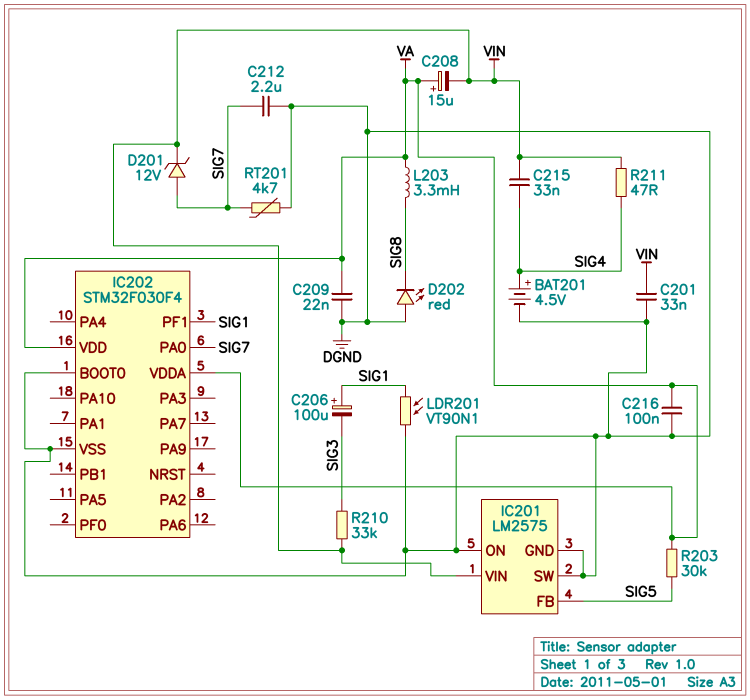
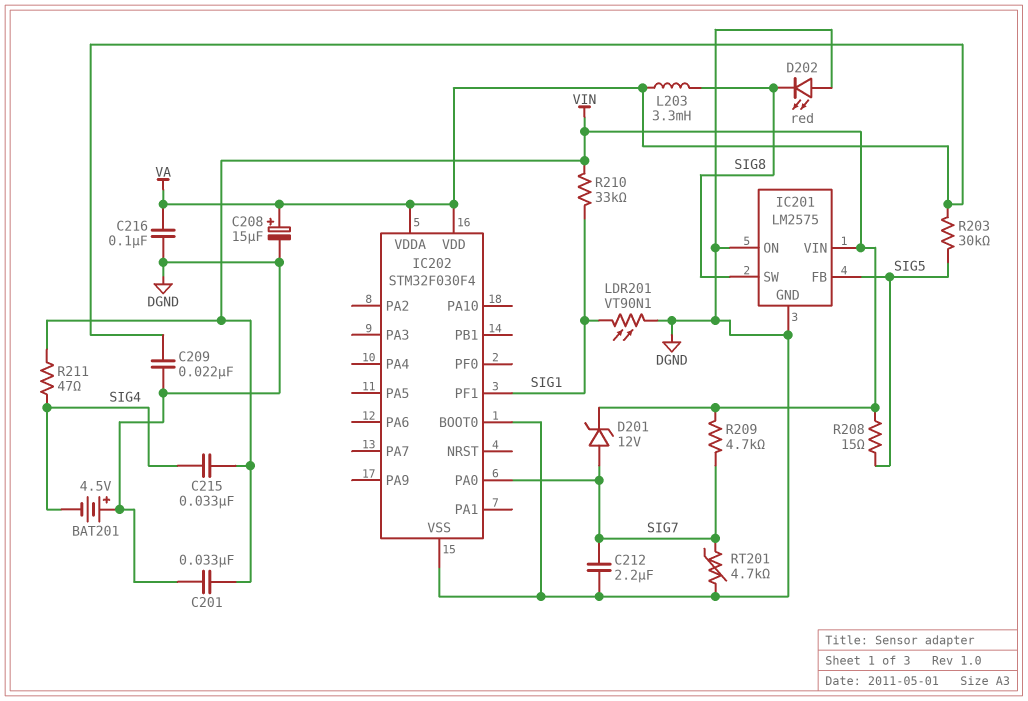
BAT201: 4.5V (plus SIG4, minus DGND) -> 4.5V (plus DGND, minus SIG4)
C206: 100uF (plus SIG1, minus SIG3) -> none
C208: 15uF (plus VA, minus VIN) -> 15uF (plus VA, minus DGND)
IC201 pin SW: DGND -> SIG8
R208: none -> 15 (SIG5, VIN)
R209: none -> 4.7k (SIG7, VIN)
R210: 33k (SIG3, VIN) -> 33k (SIG1, VIN)

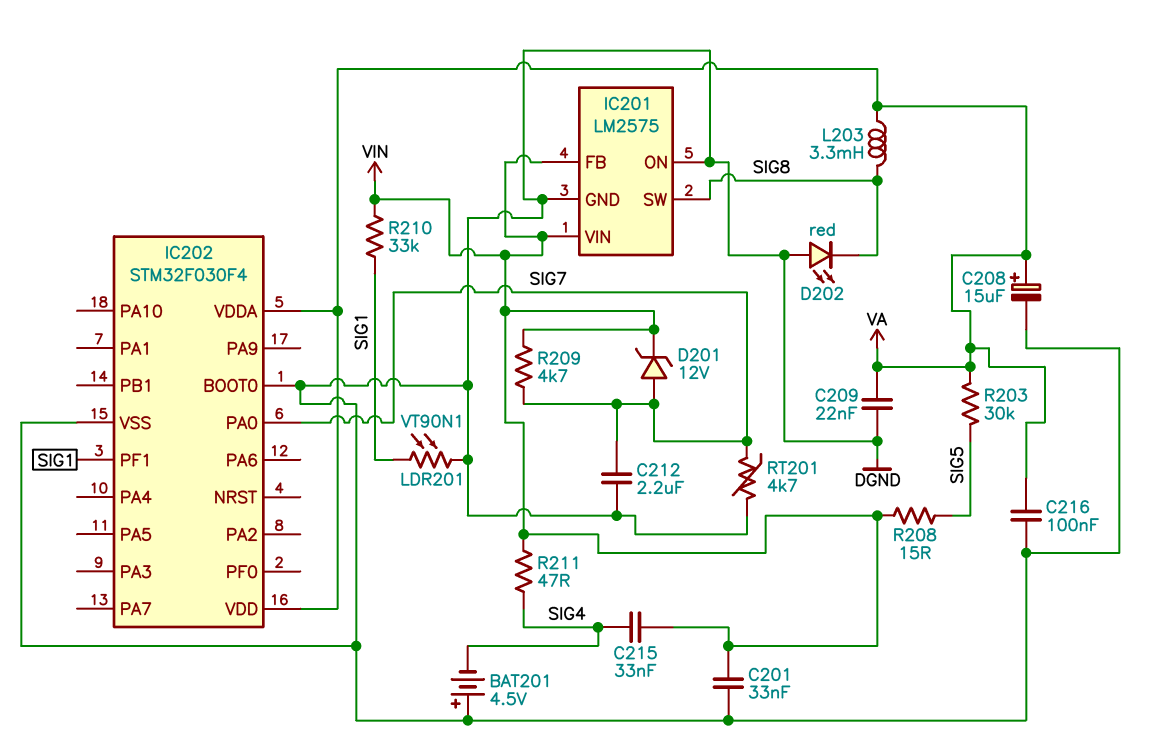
IC201 pin FB: SIG5 -> VIN

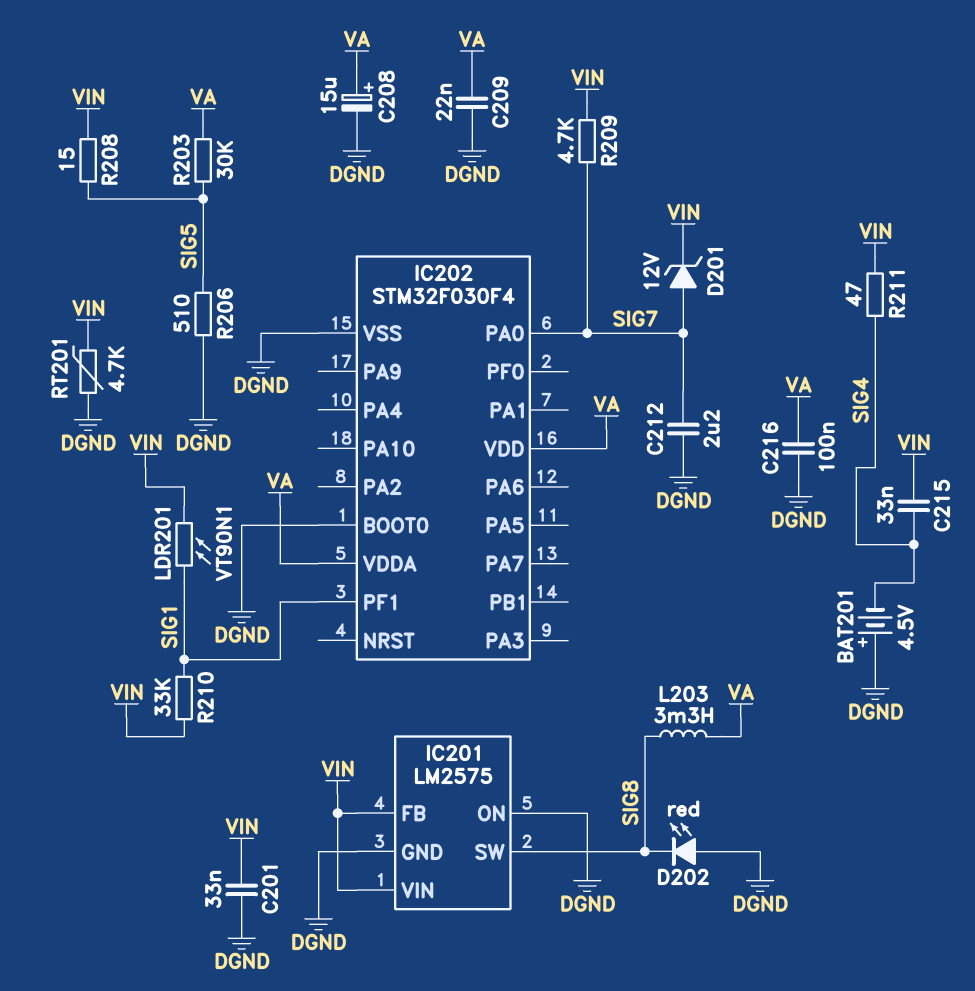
LDR201: VT90N1 (DGND, SIG1) -> VT90N1 (SIG1, VIN)
R206: none -> 510 (DGND, SIG5)
RT201: 4.7k (DGND, SIG7) -> 4.7k (DGND, VIN)

